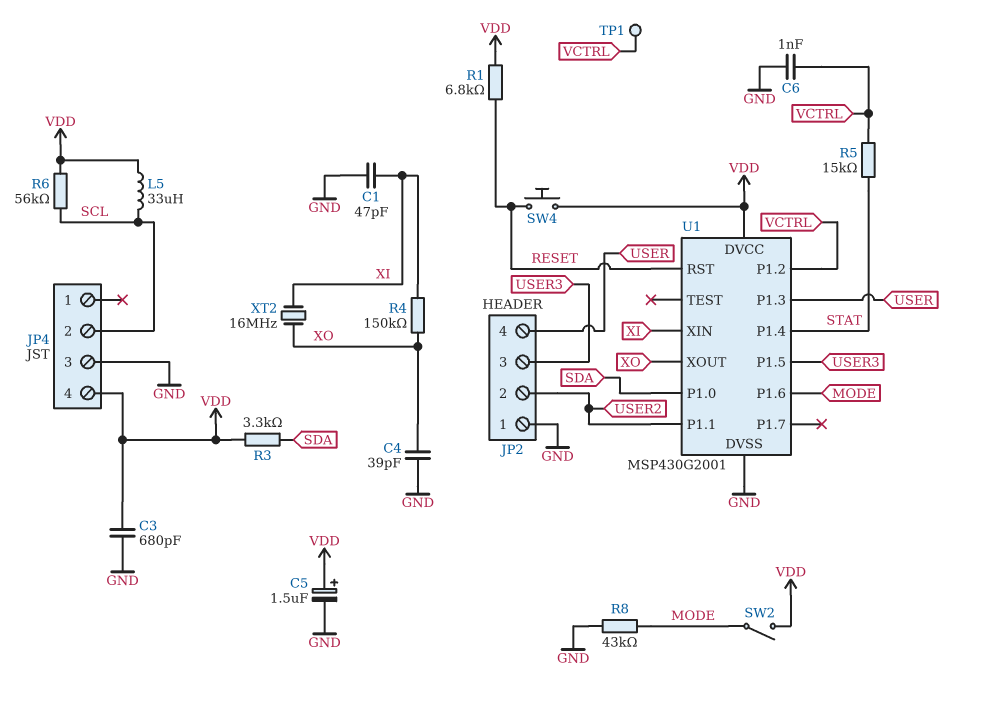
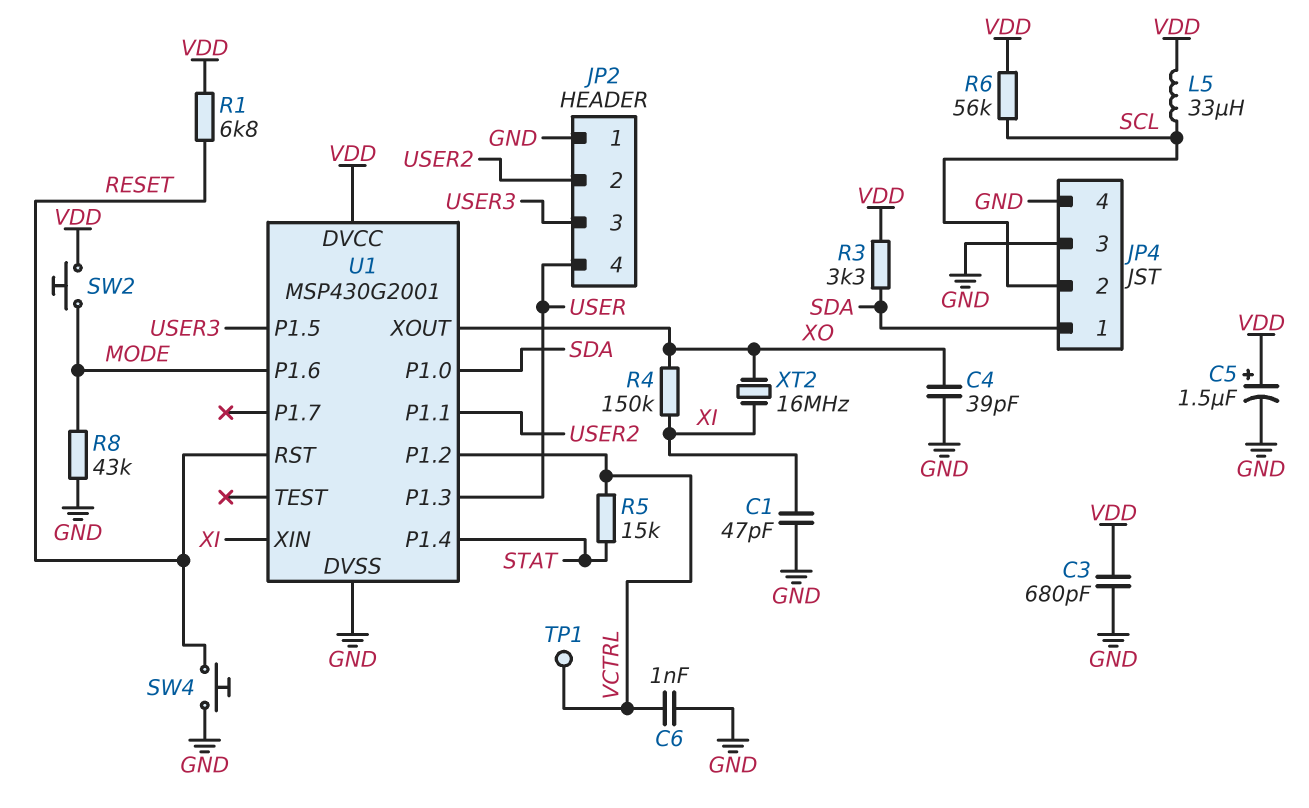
JP4 pin 1: none -> SDA
JP4 pin 4: VDD -> GND
SW2: switch (MODE, VDD) -> button (MODE, VDD)
SW4: button (RESET, VDD) -> button (GND, RESET)

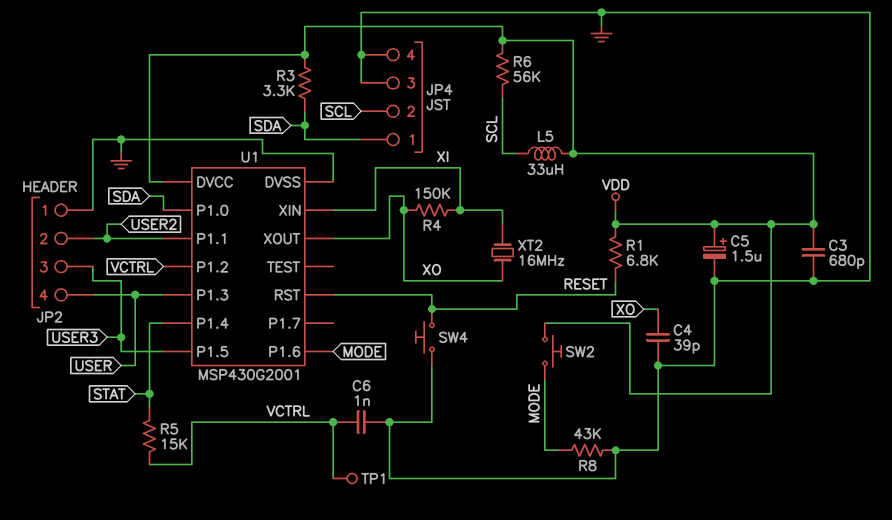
C1: 47pF (GND, XI) -> none

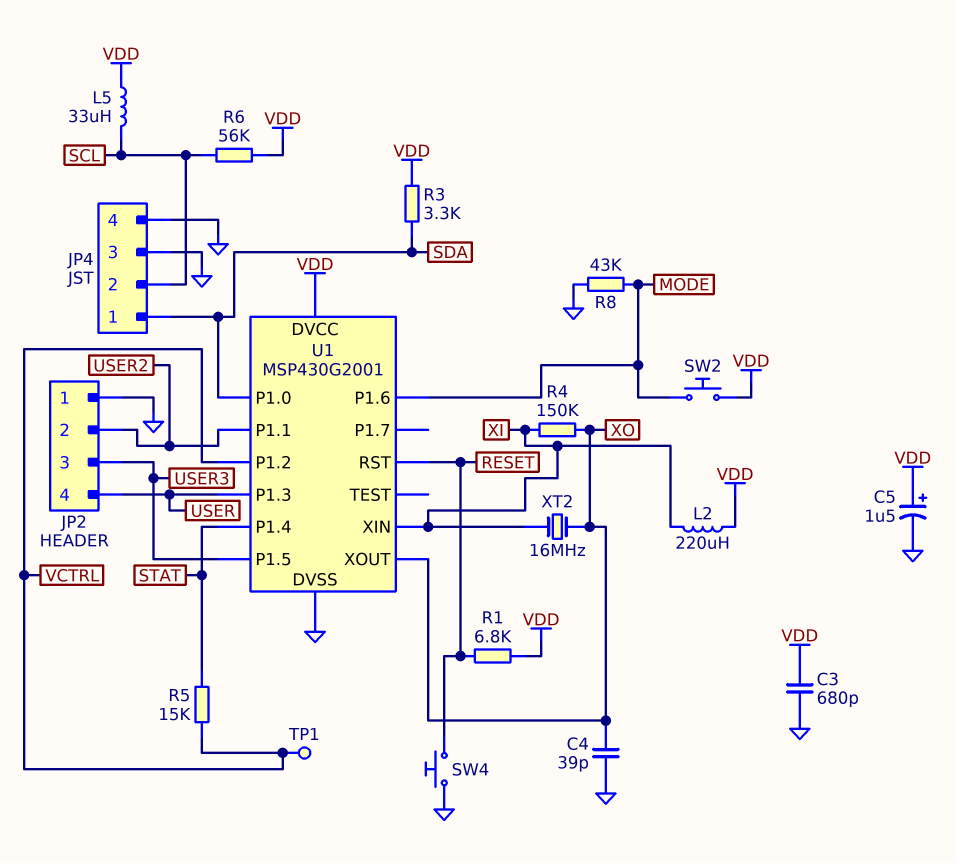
C6: 1nF (GND, VCTRL) -> none
L2: none -> 220uH (VDD, XI)

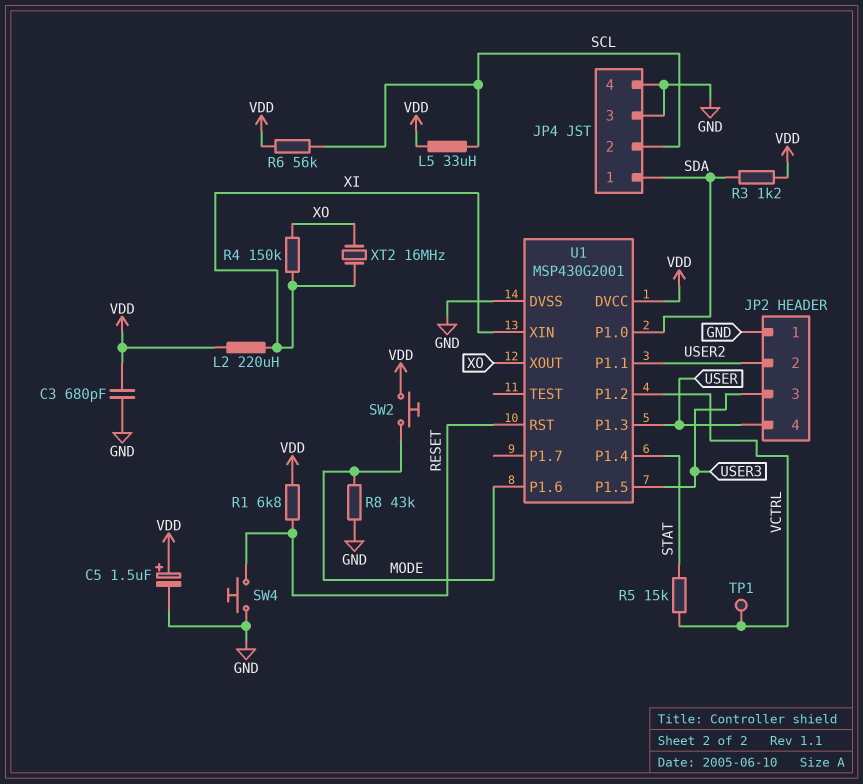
C4: 39pF (GND, XO) -> none
R3: 3.3k (SDA, VDD) -> 1.2k (SDA, VDD)

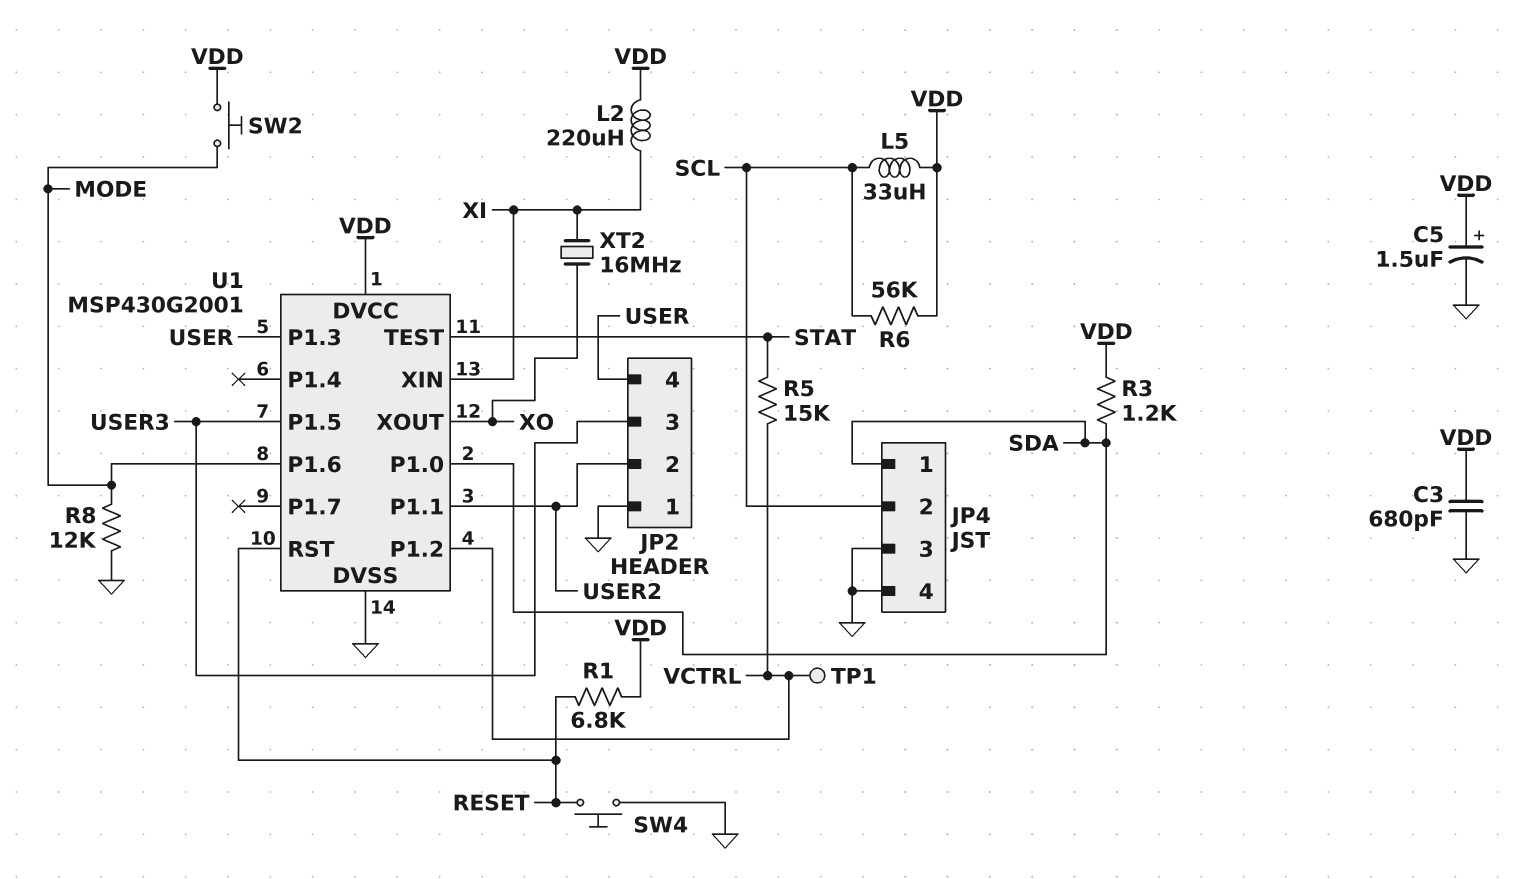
R4: 150k (XI, XO) -> none
R8: 43k (GND, MODE) -> 12k (GND, MODE)
U1 pin P1.4: STAT -> none
U1 pin TEST: none -> STAT

